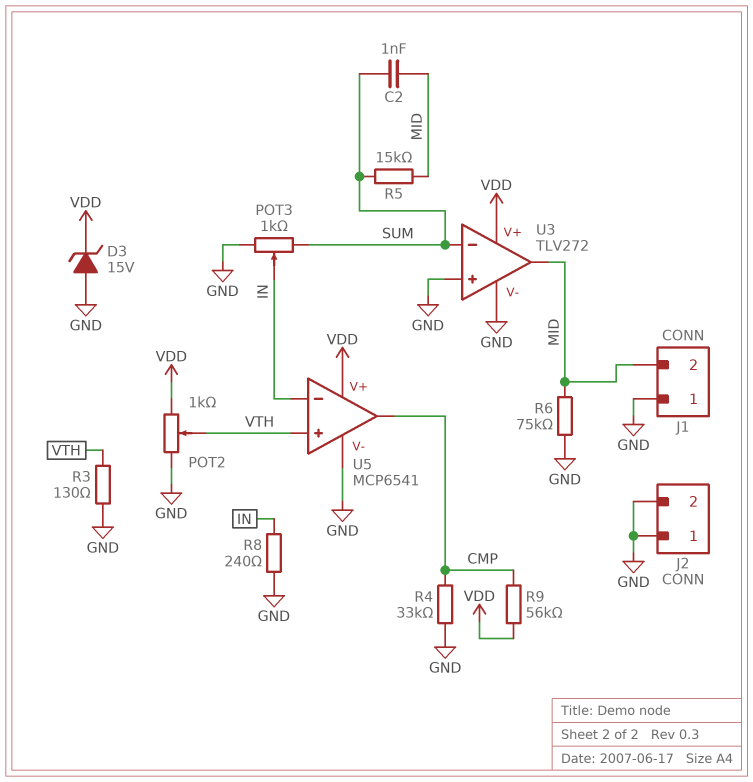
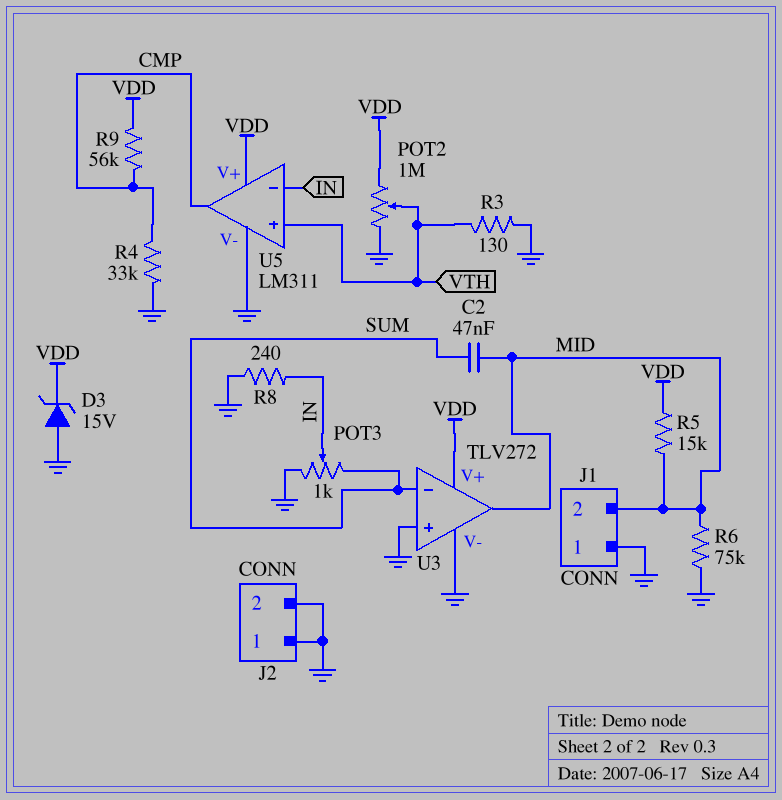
C2: 1nF (MID, SUM) -> 47nF (MID, SUM)
POT2: 1k (GND, VDD, wiper VTH) -> 1M (GND, VDD, wiper VTH)
R5: 15k (MID, SUM) -> 15k (MID, VDD)
U5: MCP6541 -> LM311

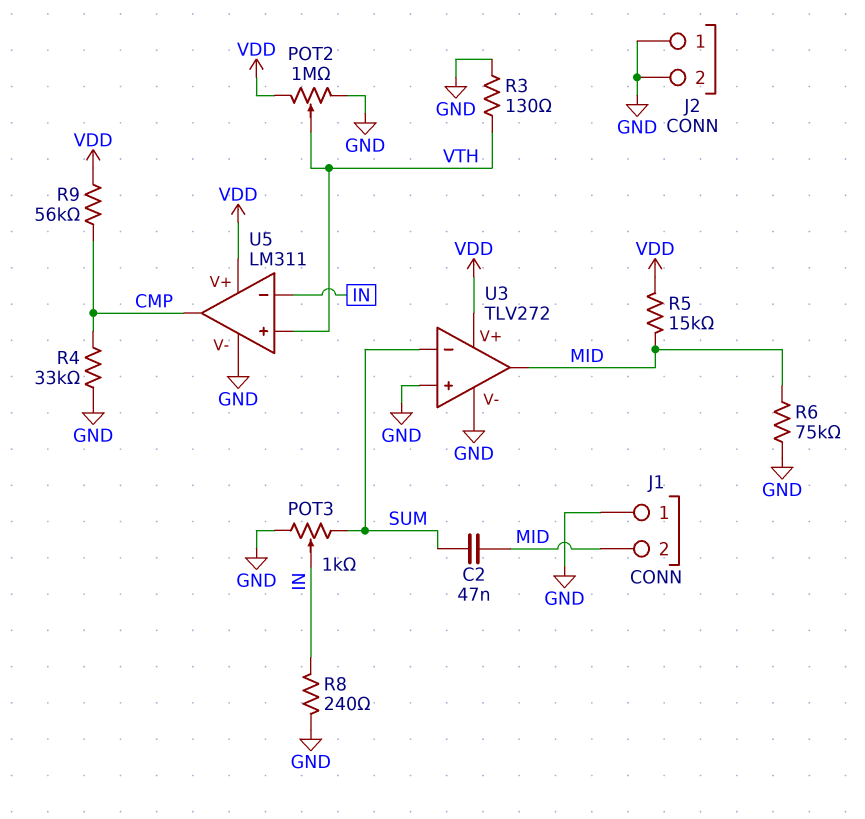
D3: zener 15V (A GND, K VDD) -> none

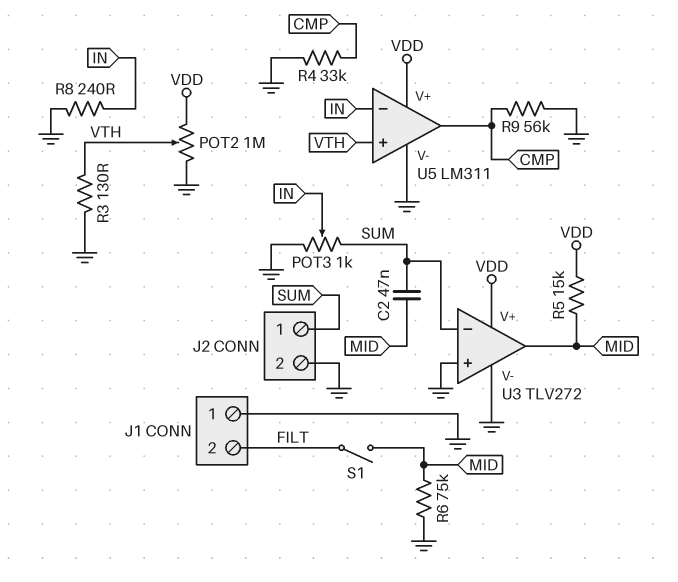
J1 pin 2: MID -> FILT
J2 pin 1: GND -> SUM
R9: 56k (CMP, VDD) -> 56k (CMP, GND)
S1: none -> switch (FILT, MID)

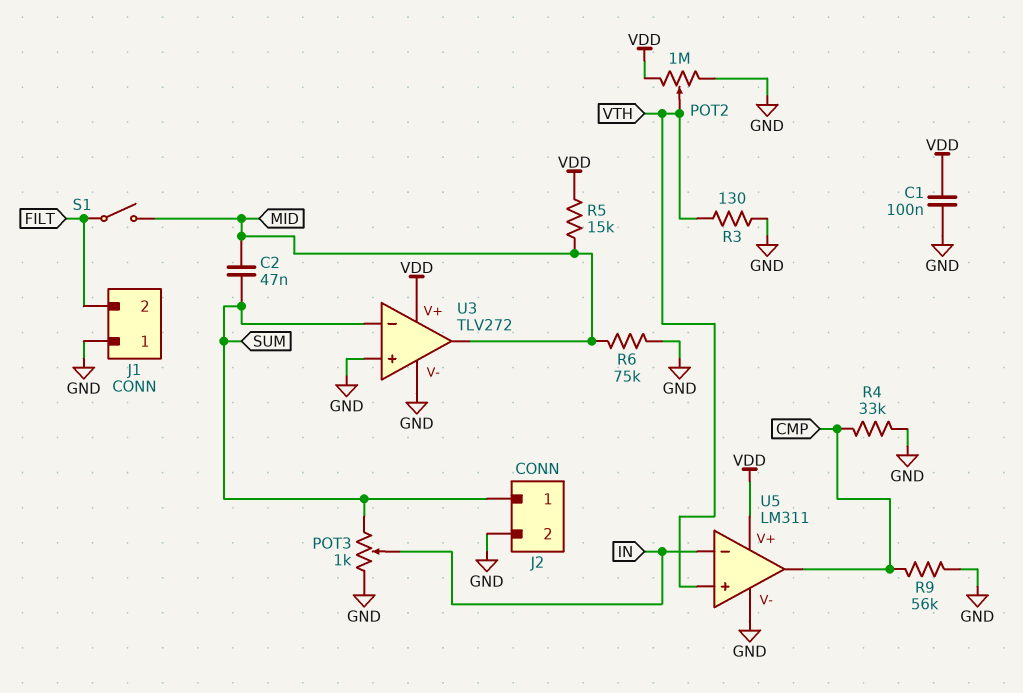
C1: none -> 100nF (GND, VDD)
R8: 240 (GND, IN) -> none

